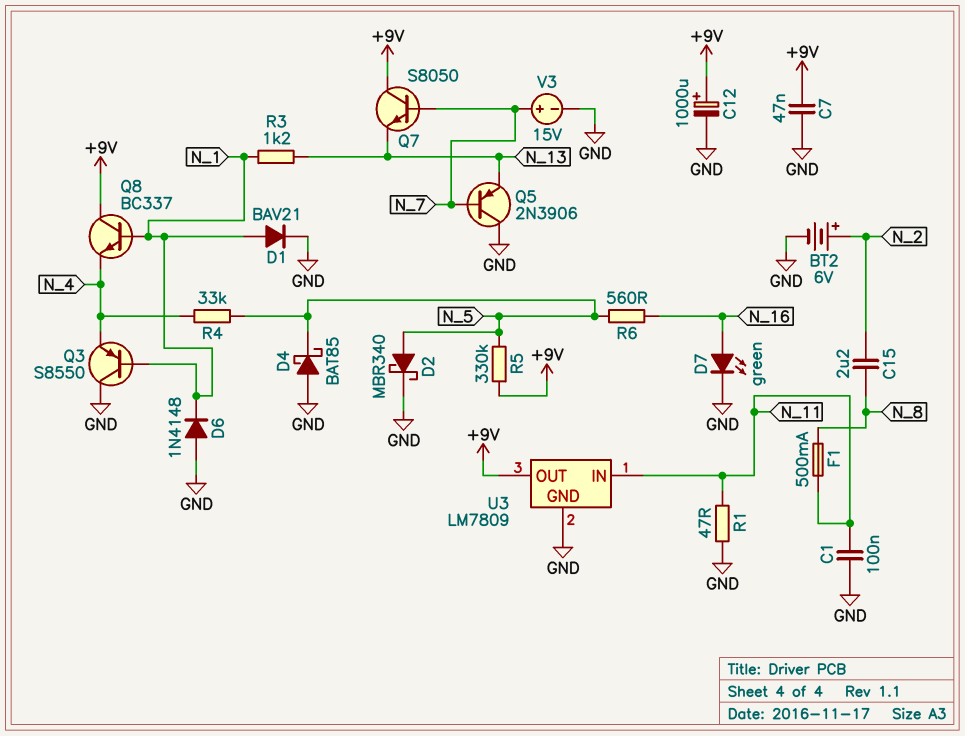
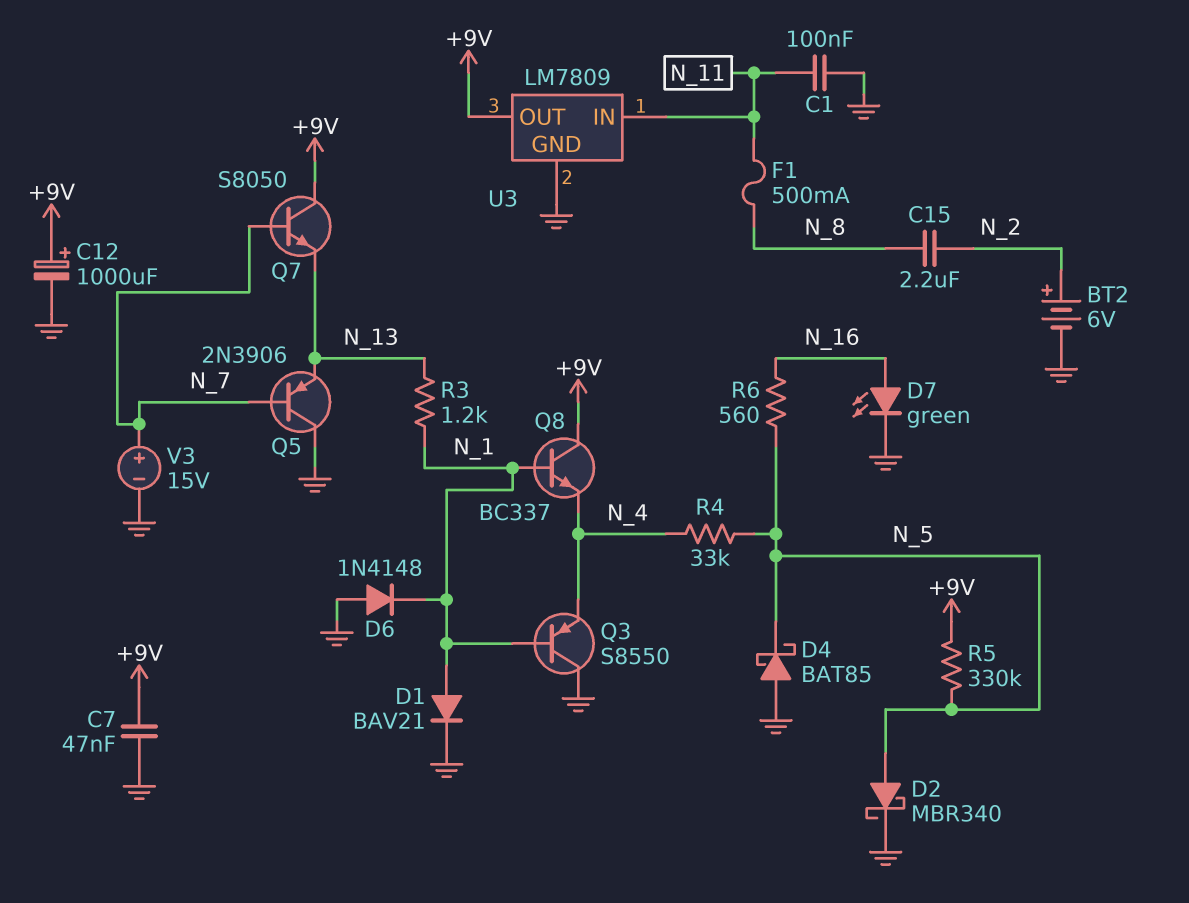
R1: 47 (GND, N_11) -> none

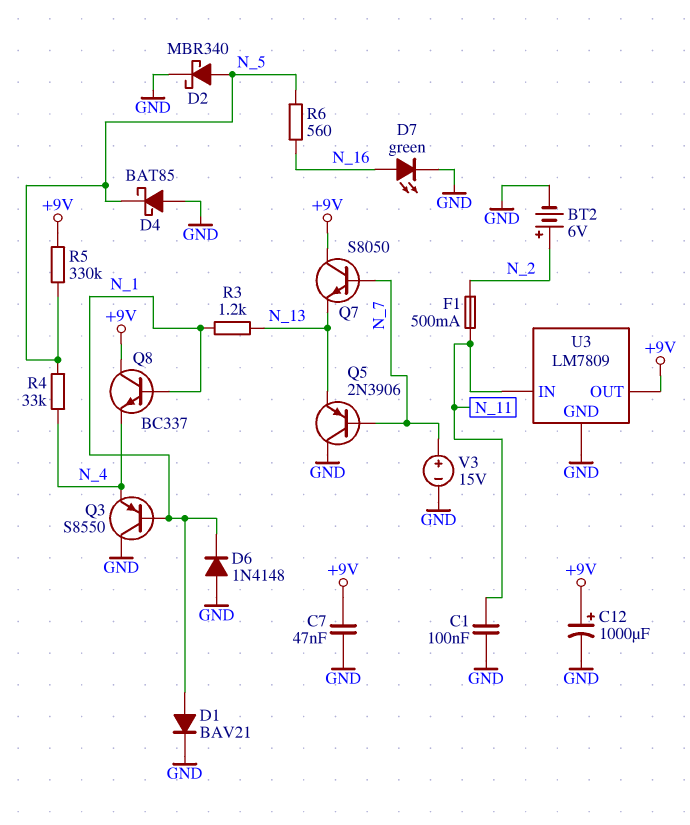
C15: 2.2uF (N_2, N_8) -> none
F1: 500mA (N_8, N_11) -> 500mA (N_2, N_11)

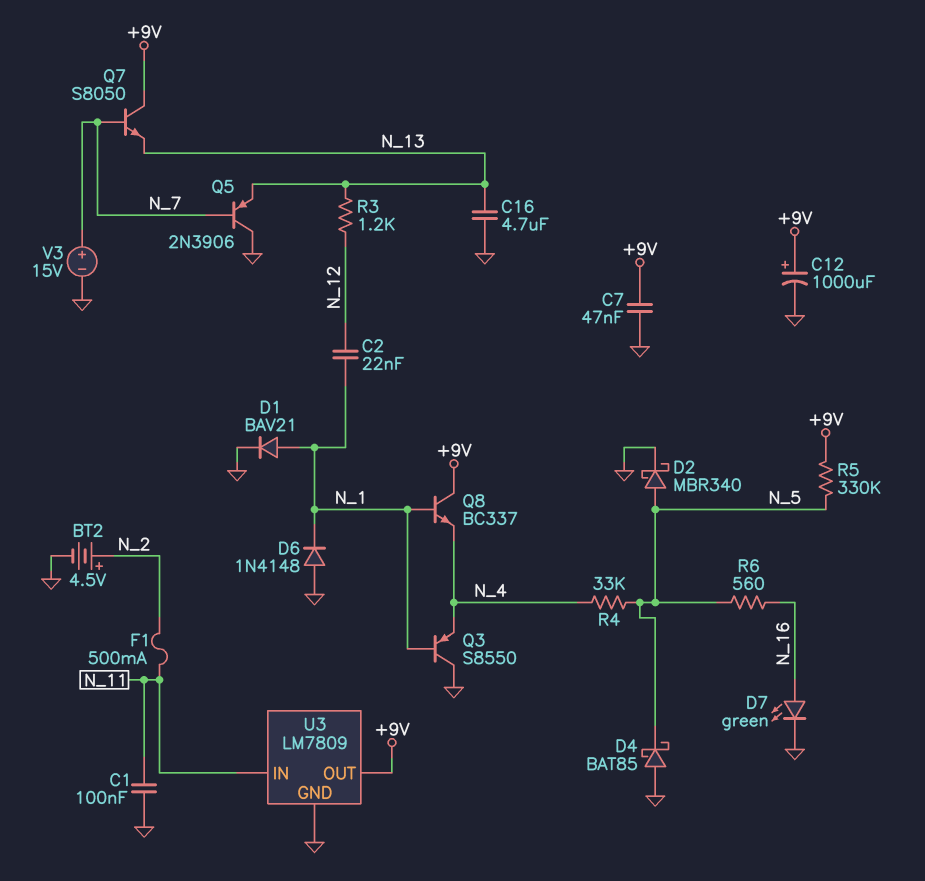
BT2: 6V (plus N_2, minus GND) -> 4.5V (plus N_2, minus GND)
C2: none -> 22nF (N_1, N_12)
C16: none -> 4.7uF (GND, N_13)
R3: 1.2k (N_1, N_13) -> 1.2k (N_12, N_13)

